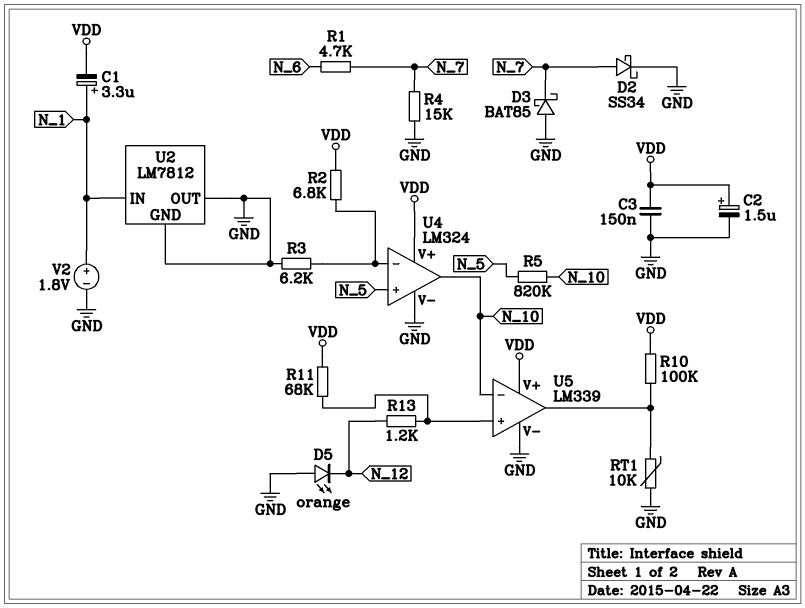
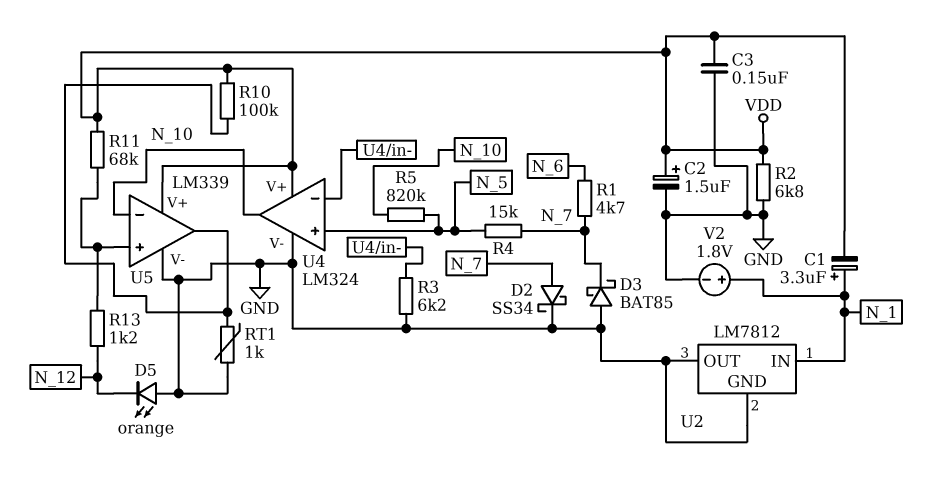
R2: 6.8k (U4/in-, VDD) -> 6.8k (GND, VDD)
R4: 15k (GND, N_7) -> 15k (N_5, N_7)
RT1: 10k (GND, U5/out) -> 1k (GND, U5/out)

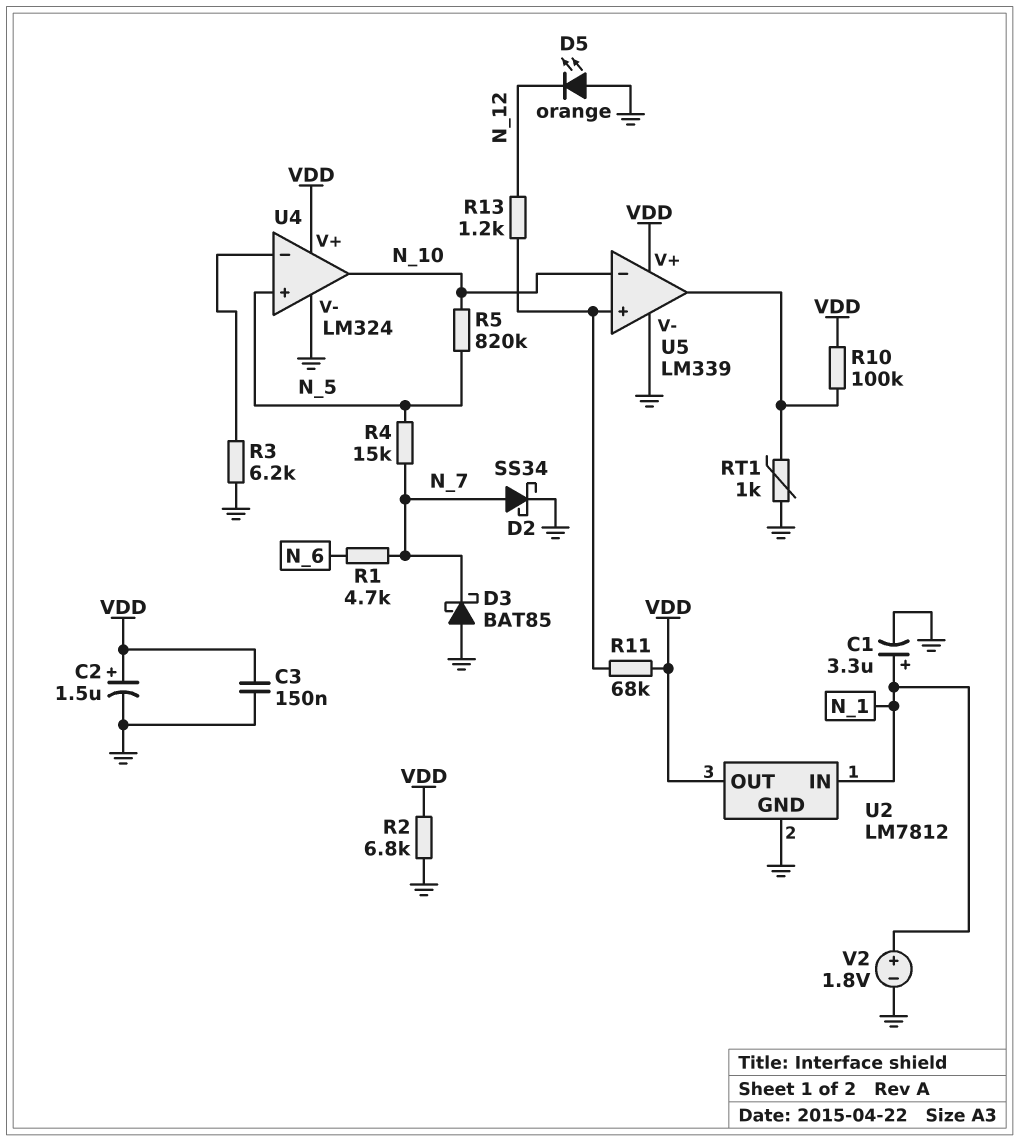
C1: 3.3uF (plus N_1, minus VDD) -> 3.3uF (plus N_1, minus GND)
U2 pin OUT: GND -> VDD

